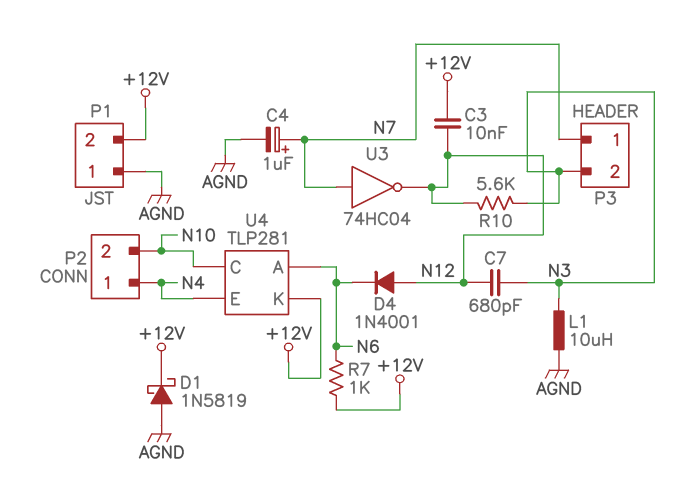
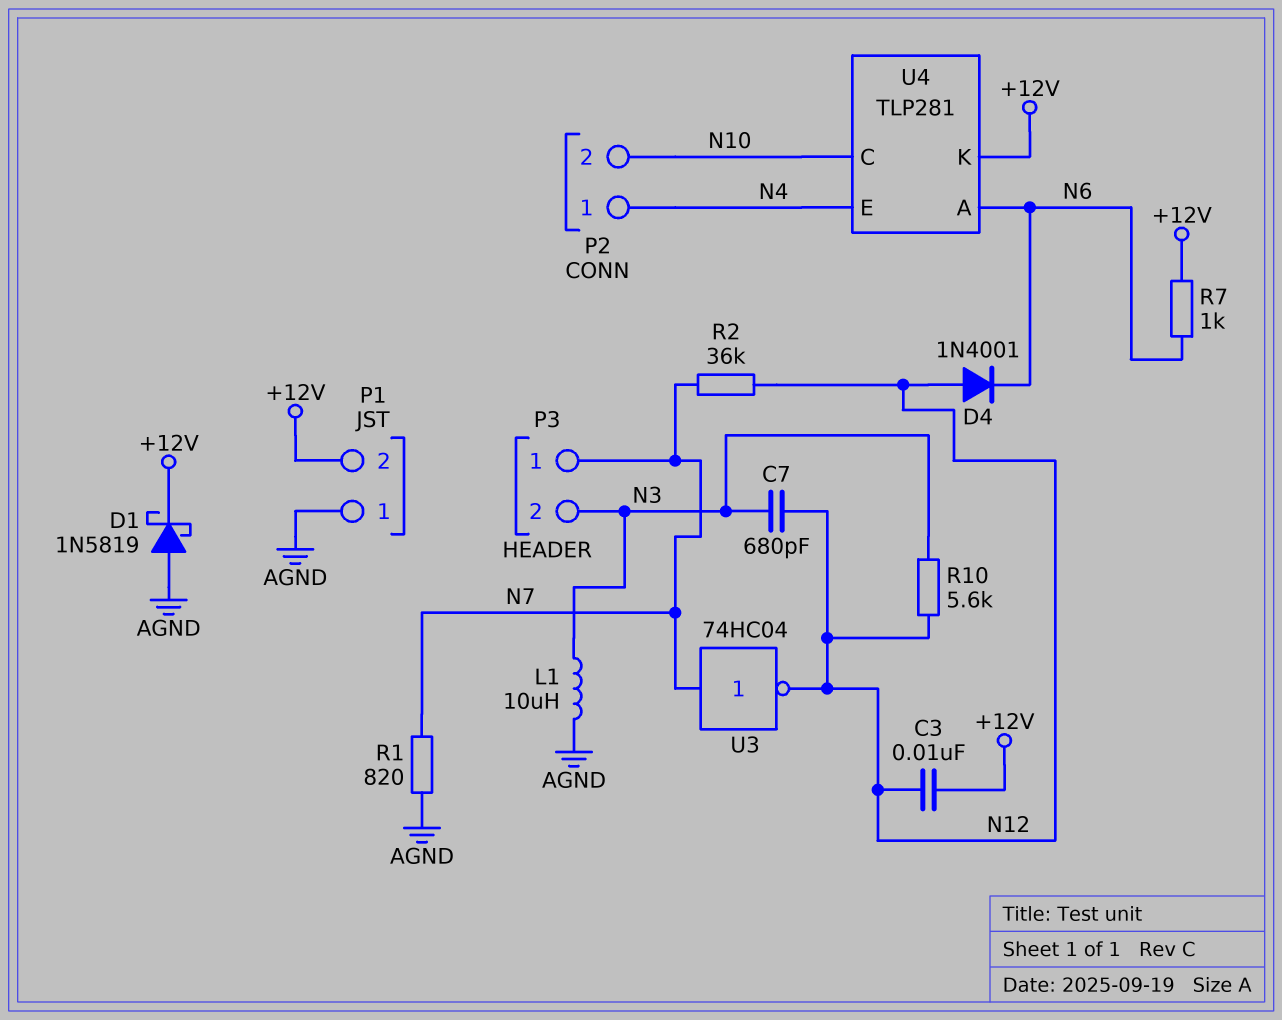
C4: 1uF (plus N7, minus AGND) -> none
R1: none -> 820 (AGND, N7)
R2: none -> 36k (N7, N12)

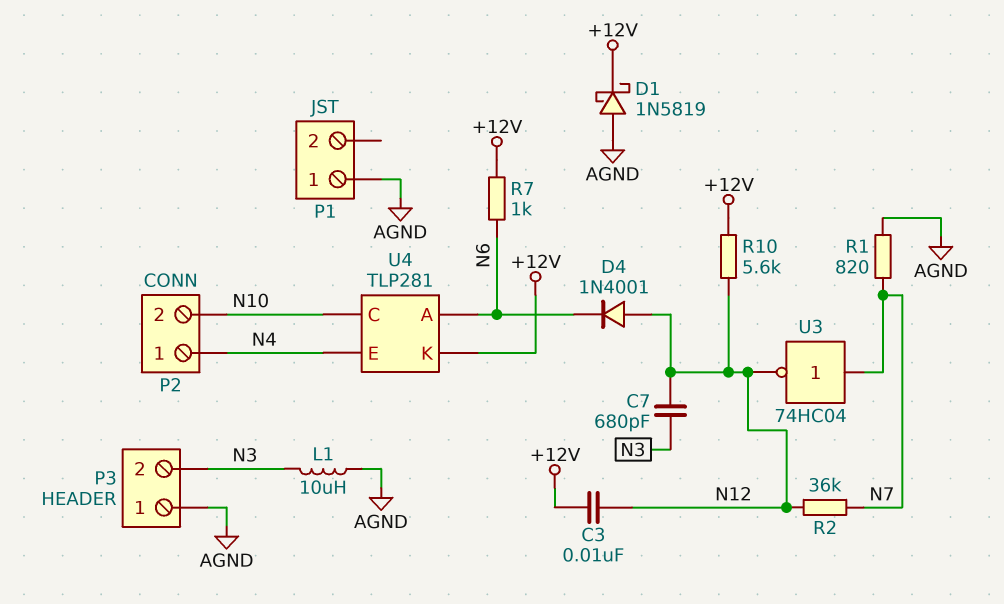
P1 pin 2: +12V -> none
P3 pin 1: N7 -> AGND
R10: 5.6k (N3, N12) -> 5.6k (+12V, N12)

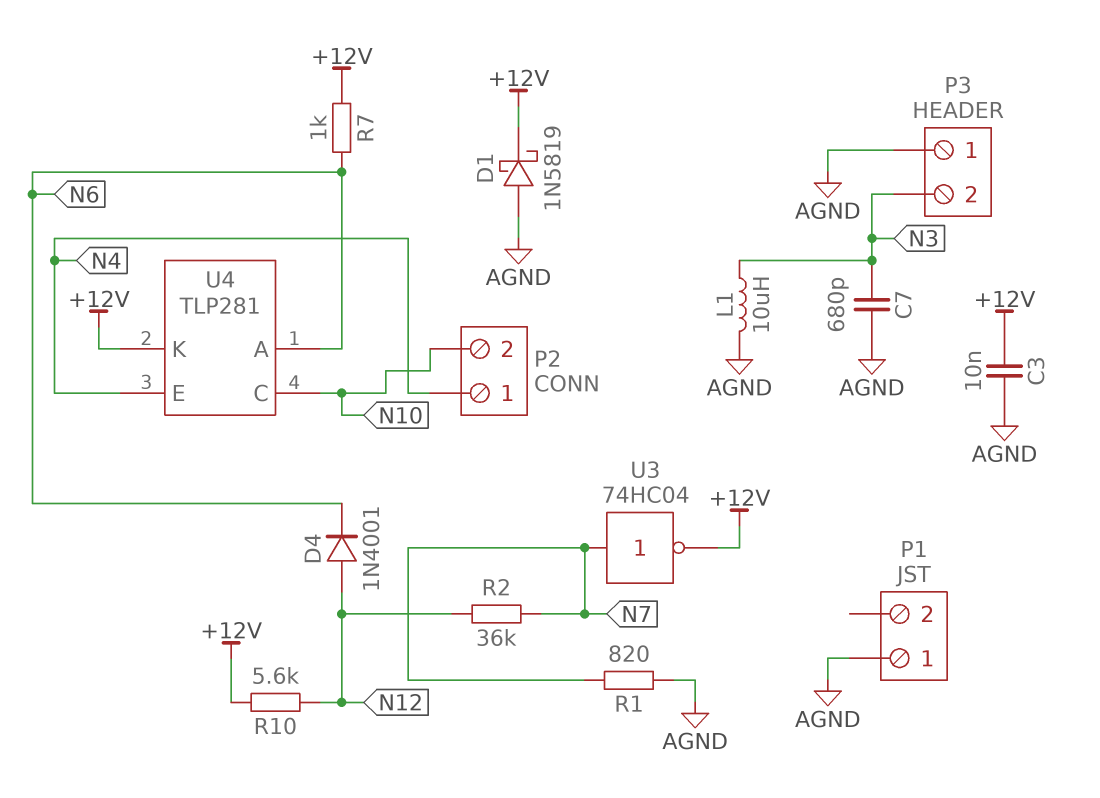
C3: 10nF (+12V, N12) -> 10nF (+12V, AGND)
C7: 680pF (N3, N12) -> 680pF (AGND, N3)
U3: NOT 74HC04 (in N7, out N12) -> NOT 74HC04 (in N7, out +12V)

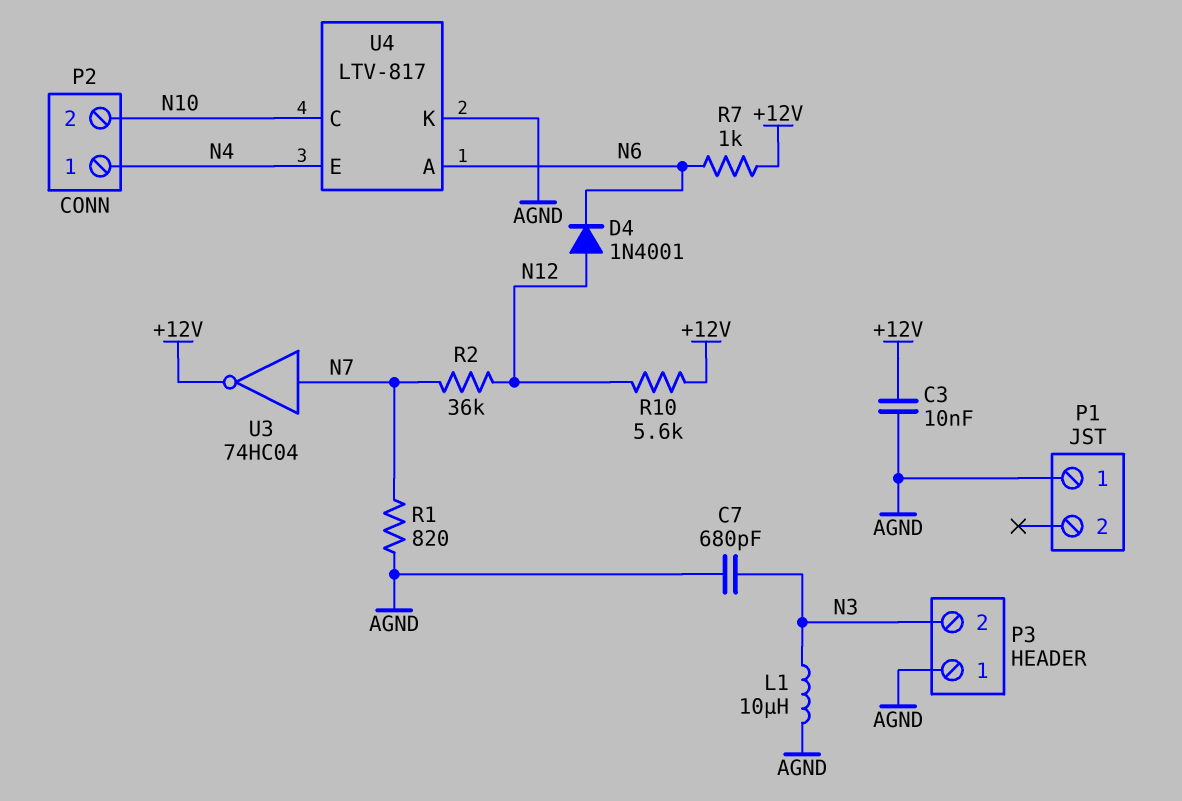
D1: schottky 1N5819 (A AGND, K +12V) -> none
U4: TLP281 -> LTV-817
U4 pin K: +12V -> AGND

